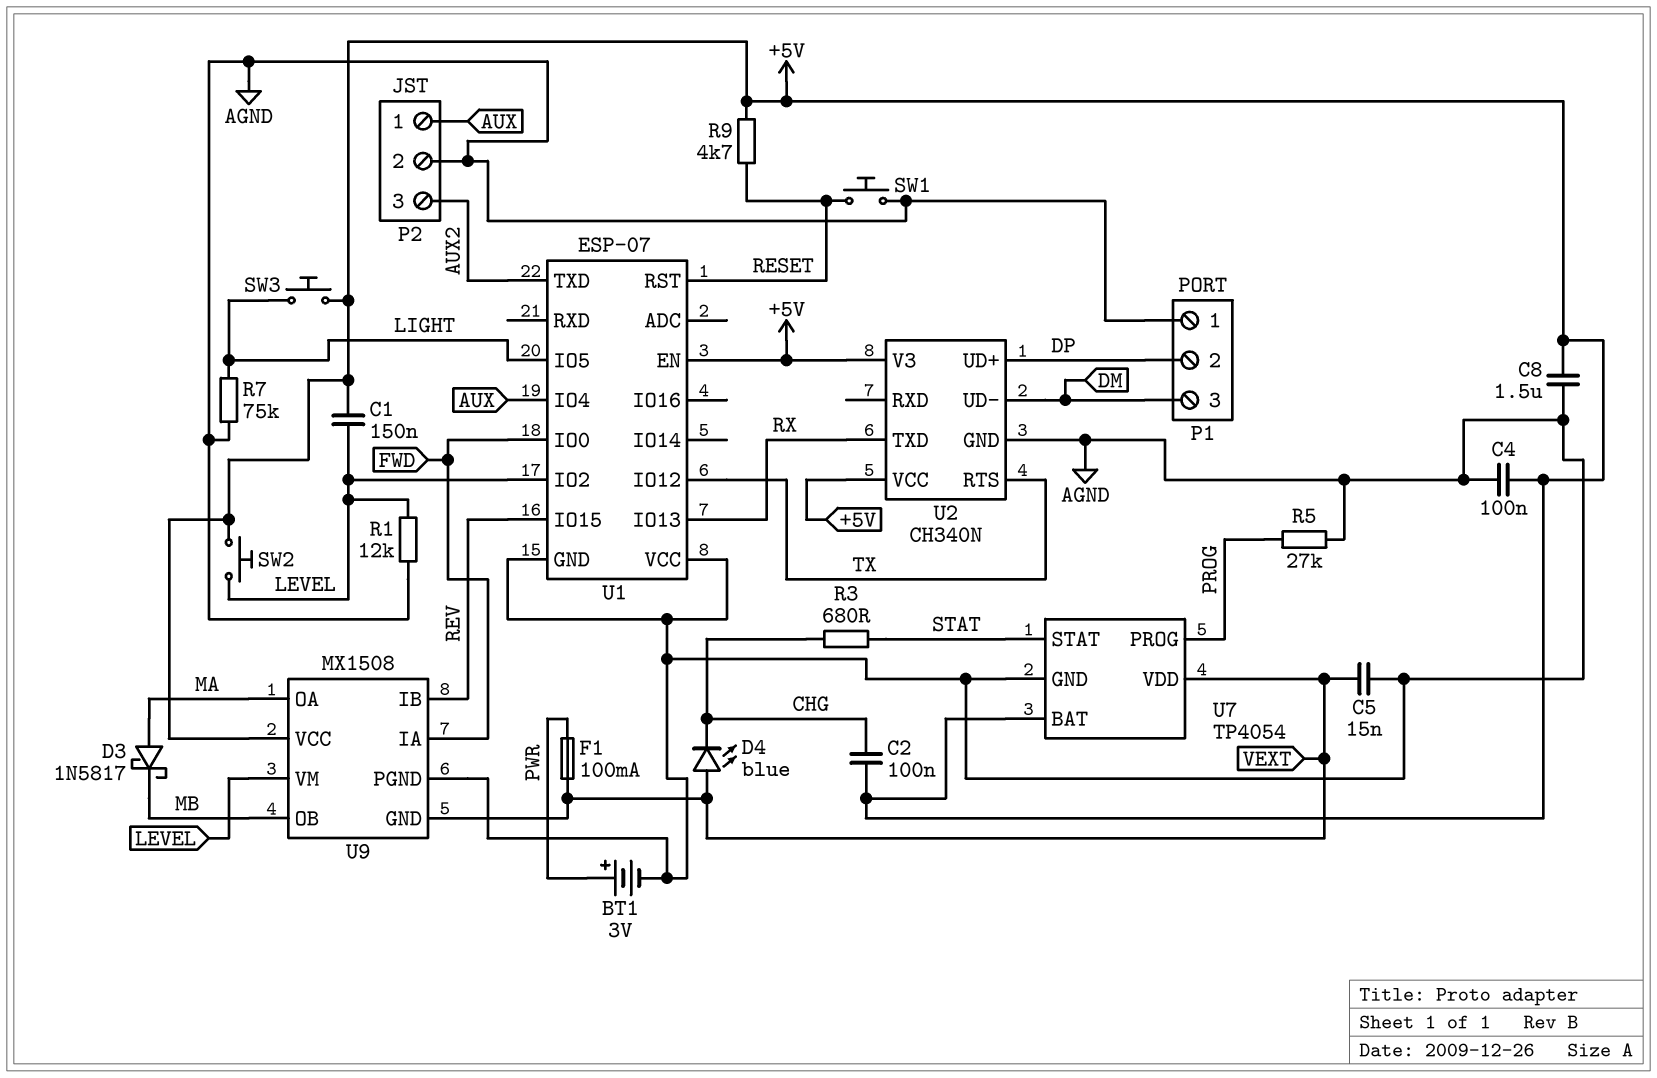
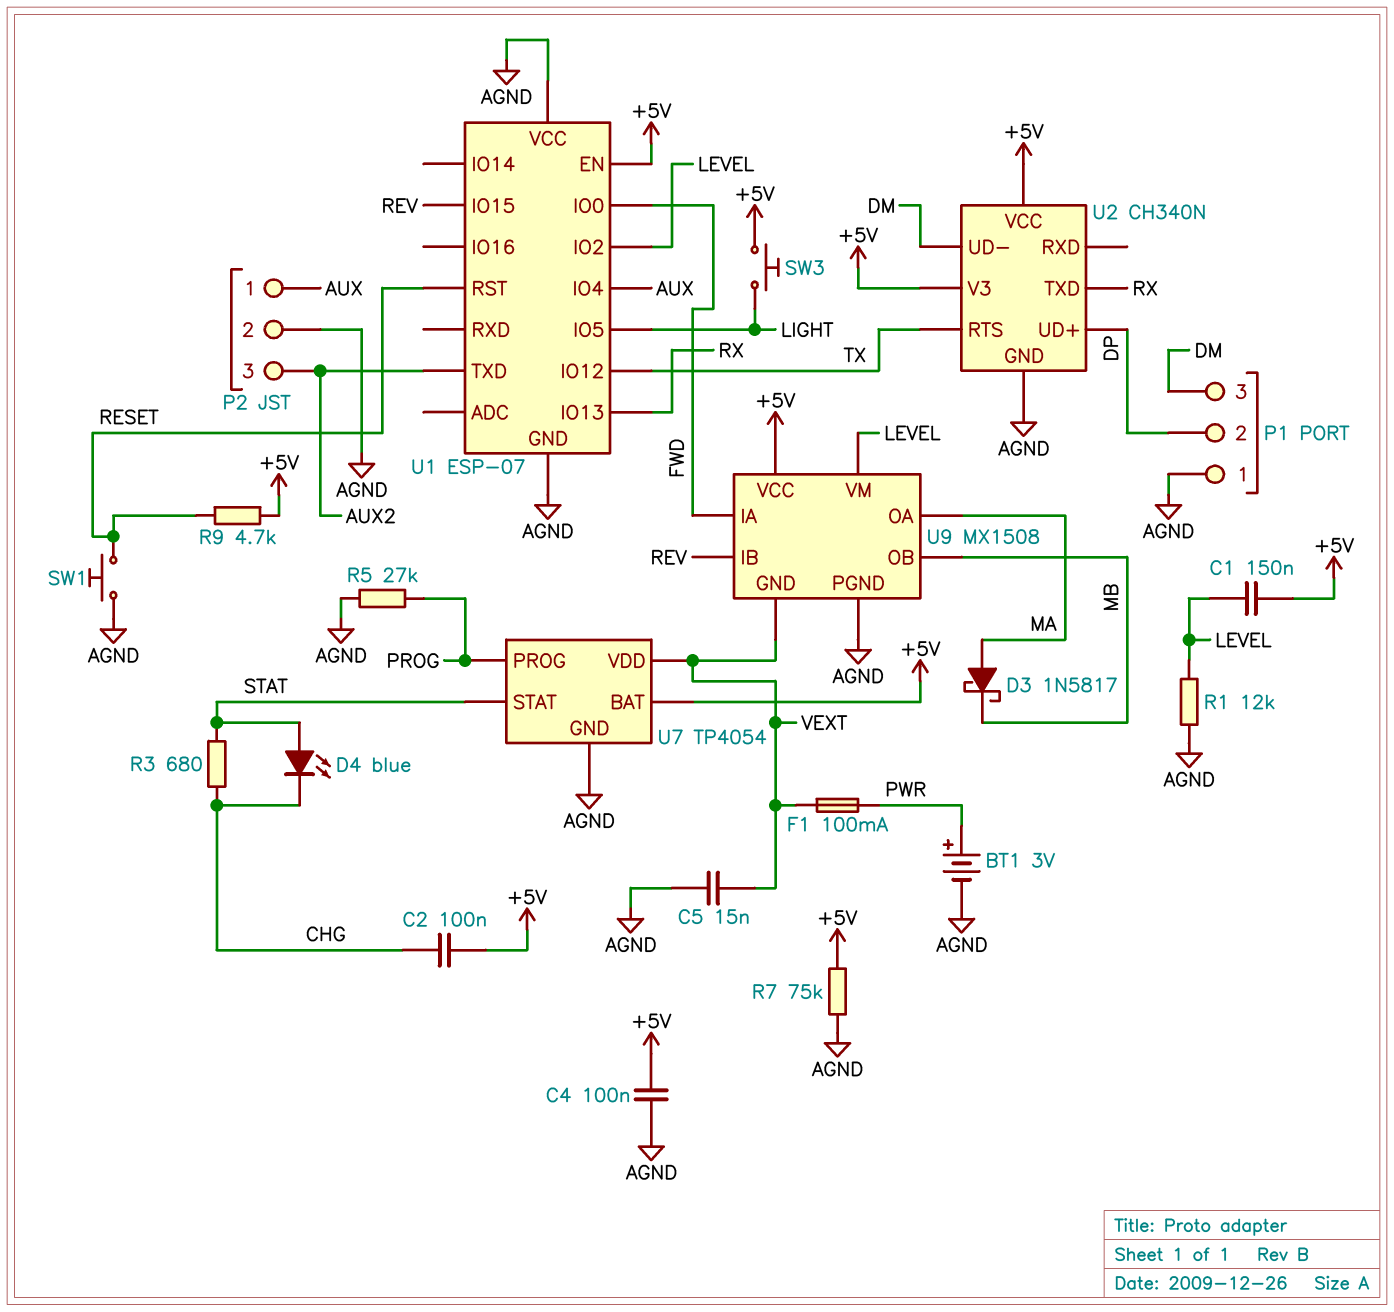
C8: 1.5uF (+5V, AGND) -> none
D4: LED blue (A VEXT, K CHG) -> LED blue (A STAT, K CHG)
R7: 75k (AGND, LIGHT) -> 75k (+5V, AGND)
SW2: button (+5V, LEVEL) -> none

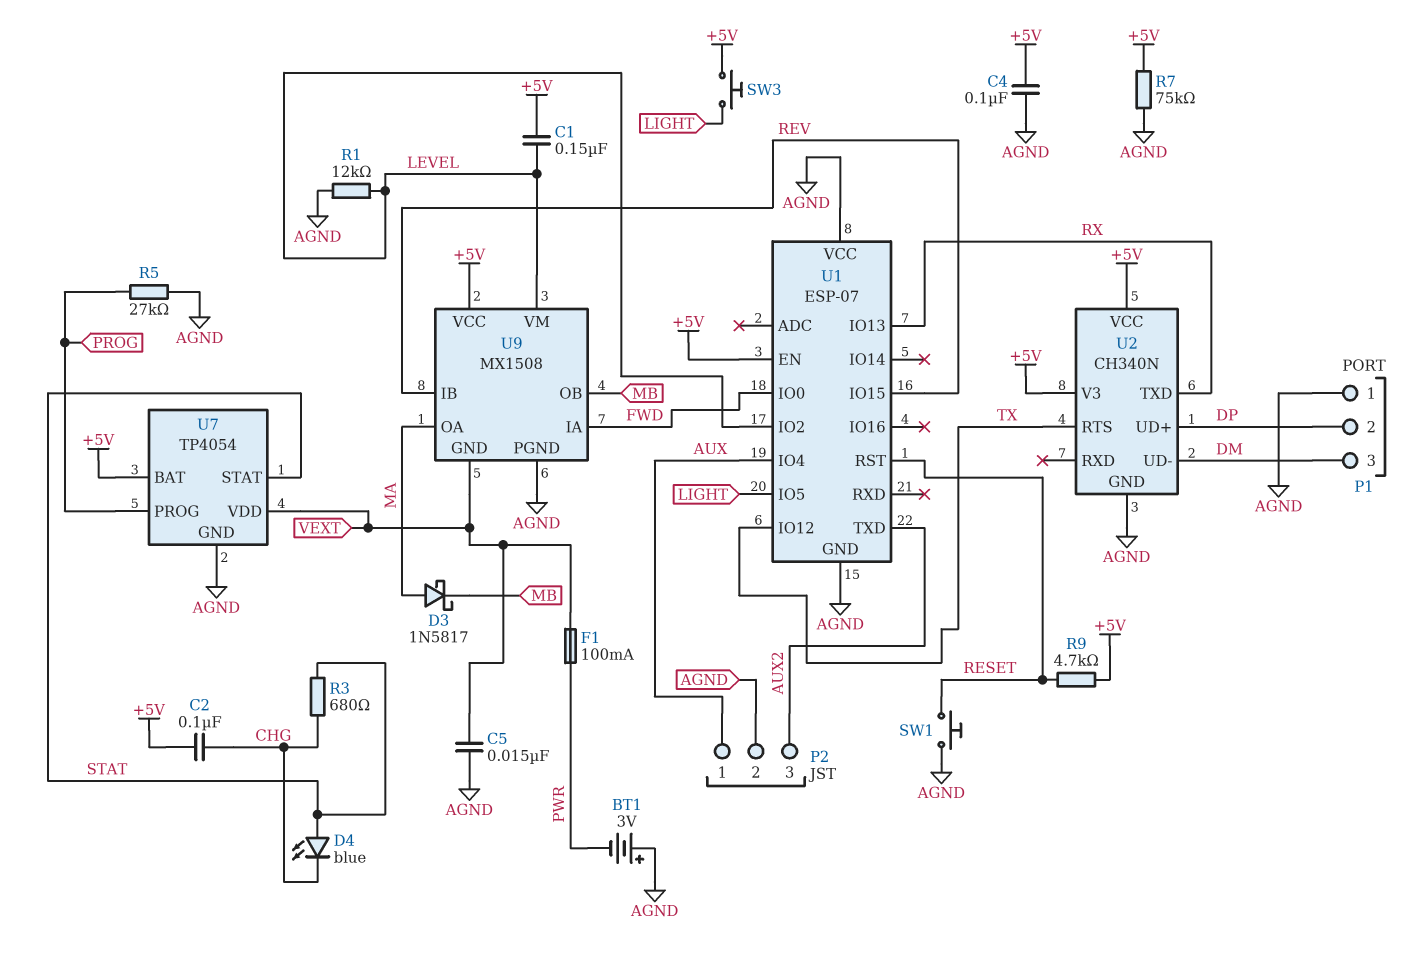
BT1: 3V (plus PWR, minus AGND) -> 3V (plus AGND, minus PWR)

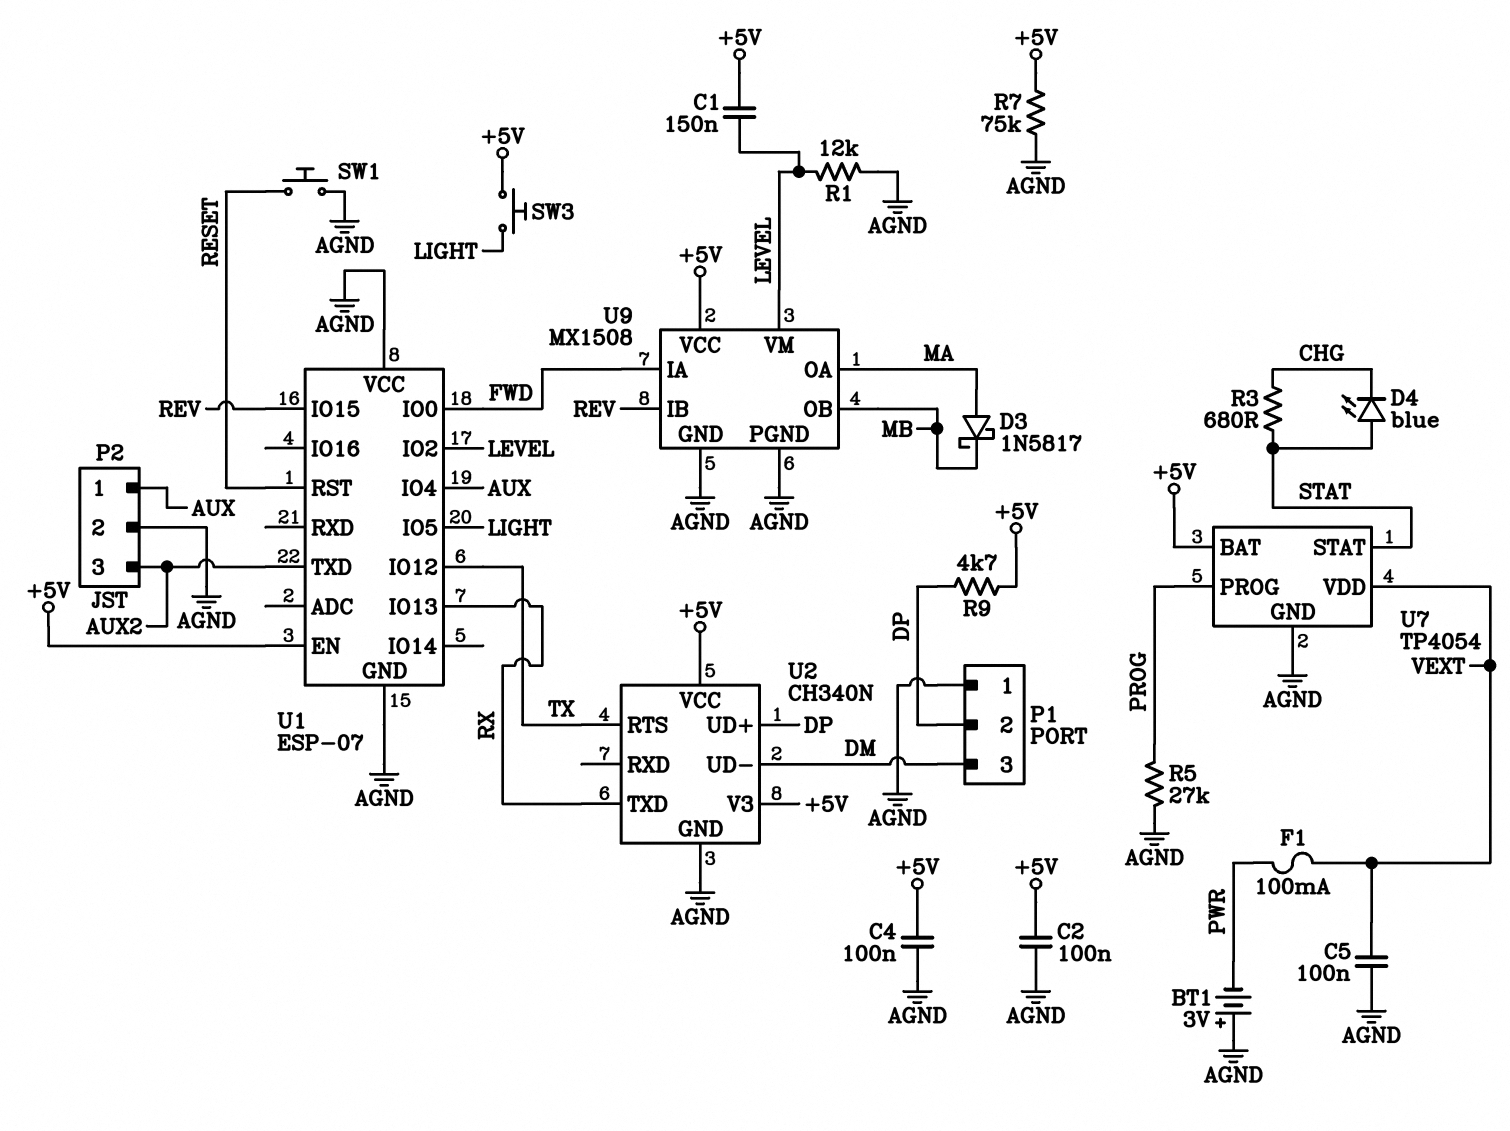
C2: 100nF (+5V, CHG) -> 100nF (+5V, AGND)
C5: 15nF (AGND, VEXT) -> 100nF (AGND, VEXT)
R9: 4.7k (+5V, RESET) -> 4.7k (+5V, DP)
U9 pin GND: VEXT -> AGND

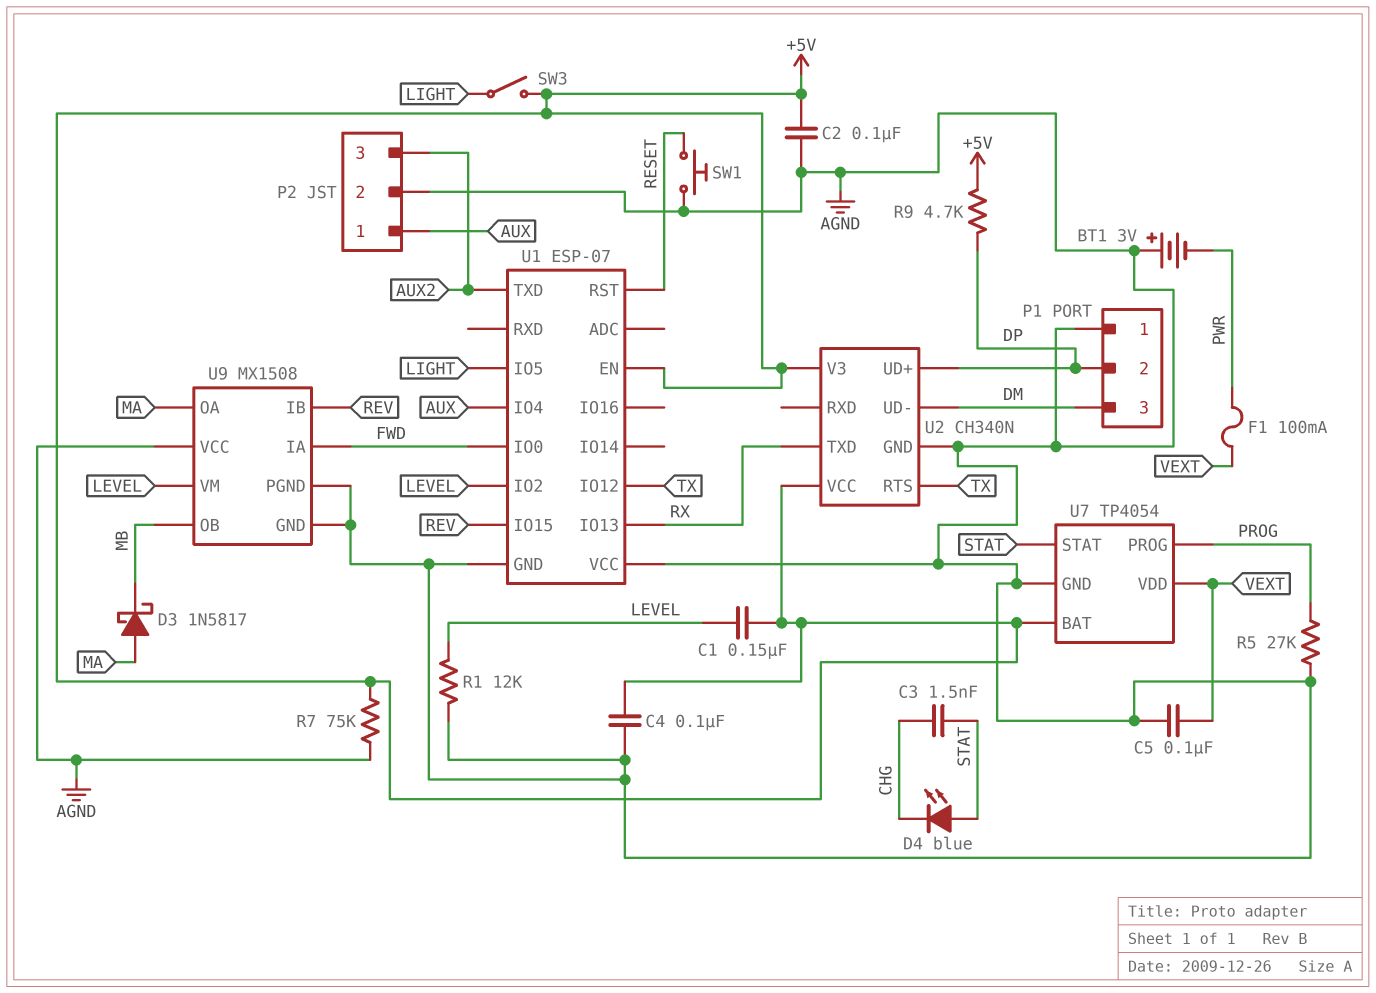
C3: none -> 1.5nF (CHG, STAT)
R3: 680 (CHG, STAT) -> none
SW3: button (+5V, LIGHT) -> switch (+5V, LIGHT)
U9 pin VCC: +5V -> AGND

